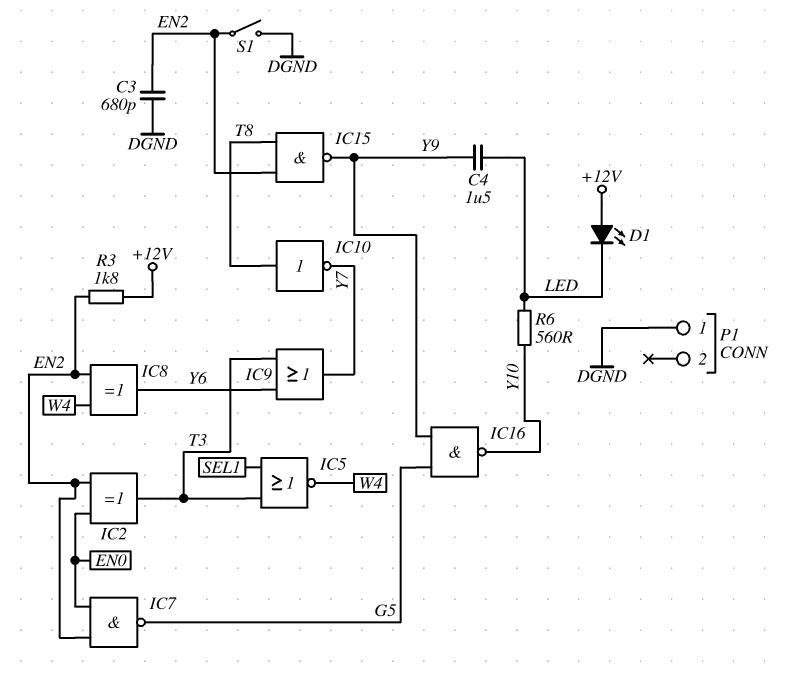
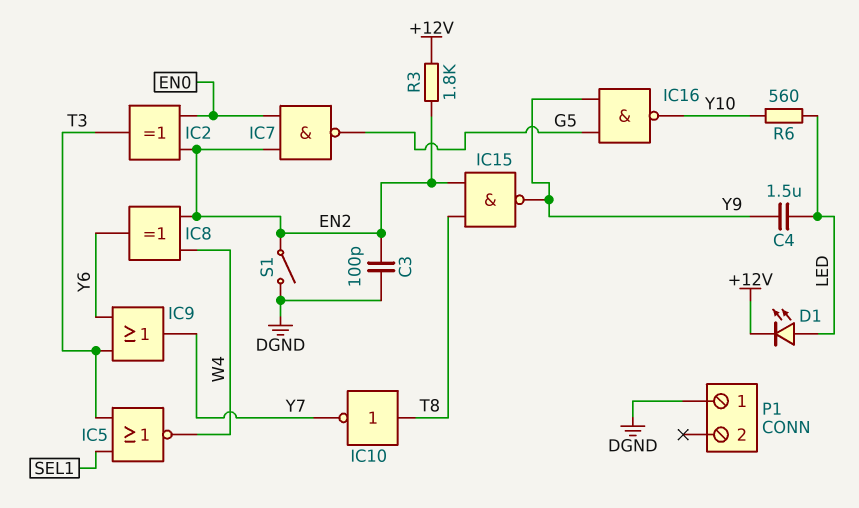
C3: 680pF (DGND, EN2) -> 100pF (DGND, EN2)
D1: LED (A +12V, K LED) -> LED (A LED, K +12V)

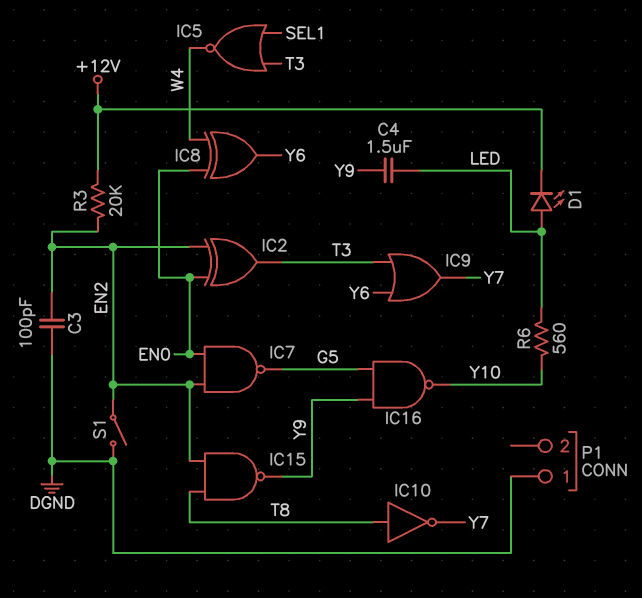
IC8: XOR (in EN2, in W4, out Y6) -> XOR (in EN0, in W4, out Y6)
R3: 1.8k (+12V, EN2) -> 20k (+12V, EN2)

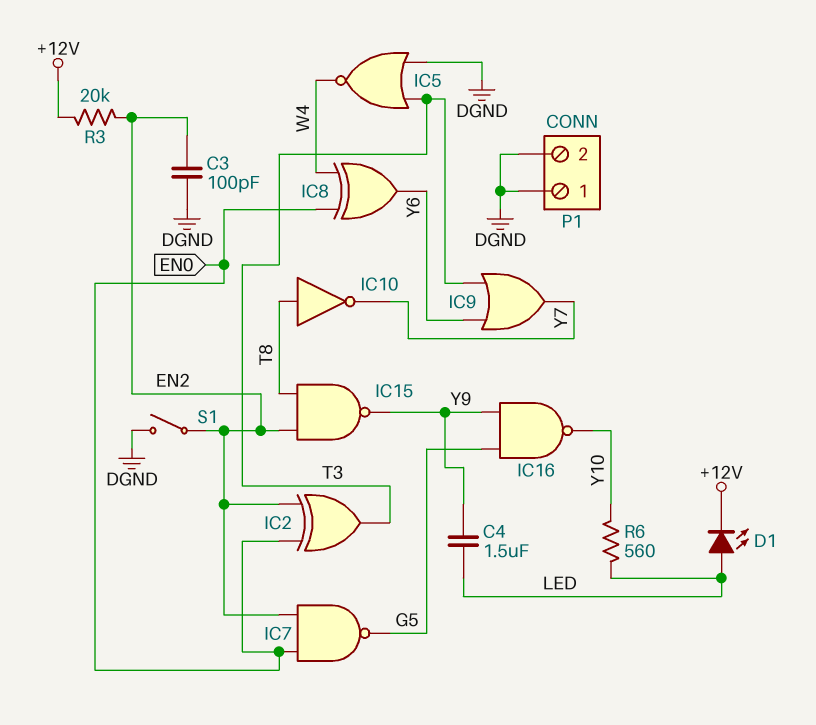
IC5: NOR (in SEL1, in T3, out W4) -> NOR (in DGND, in T3, out W4)
P1 pin 2: none -> DGND

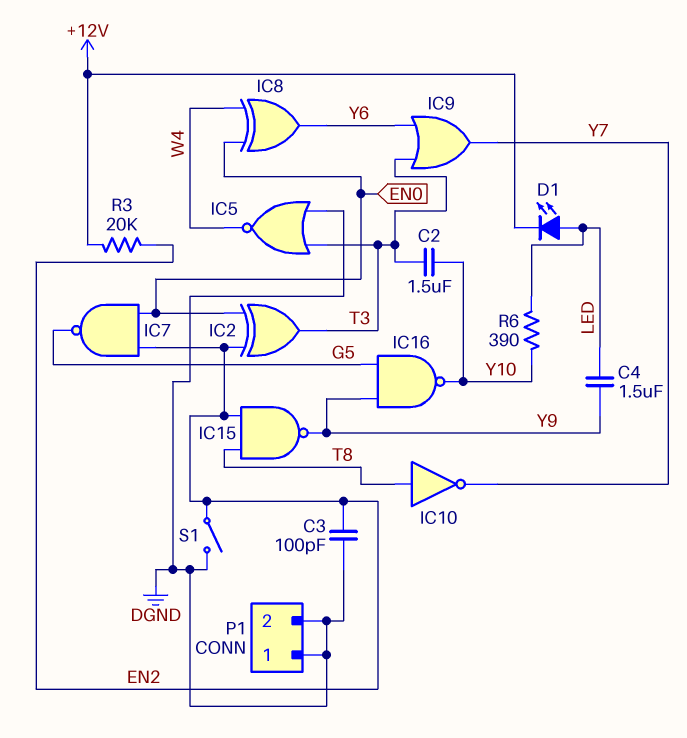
C2: none -> 1.5uF (T3, Y10)
R6: 560 (LED, Y10) -> 390 (LED, Y10)

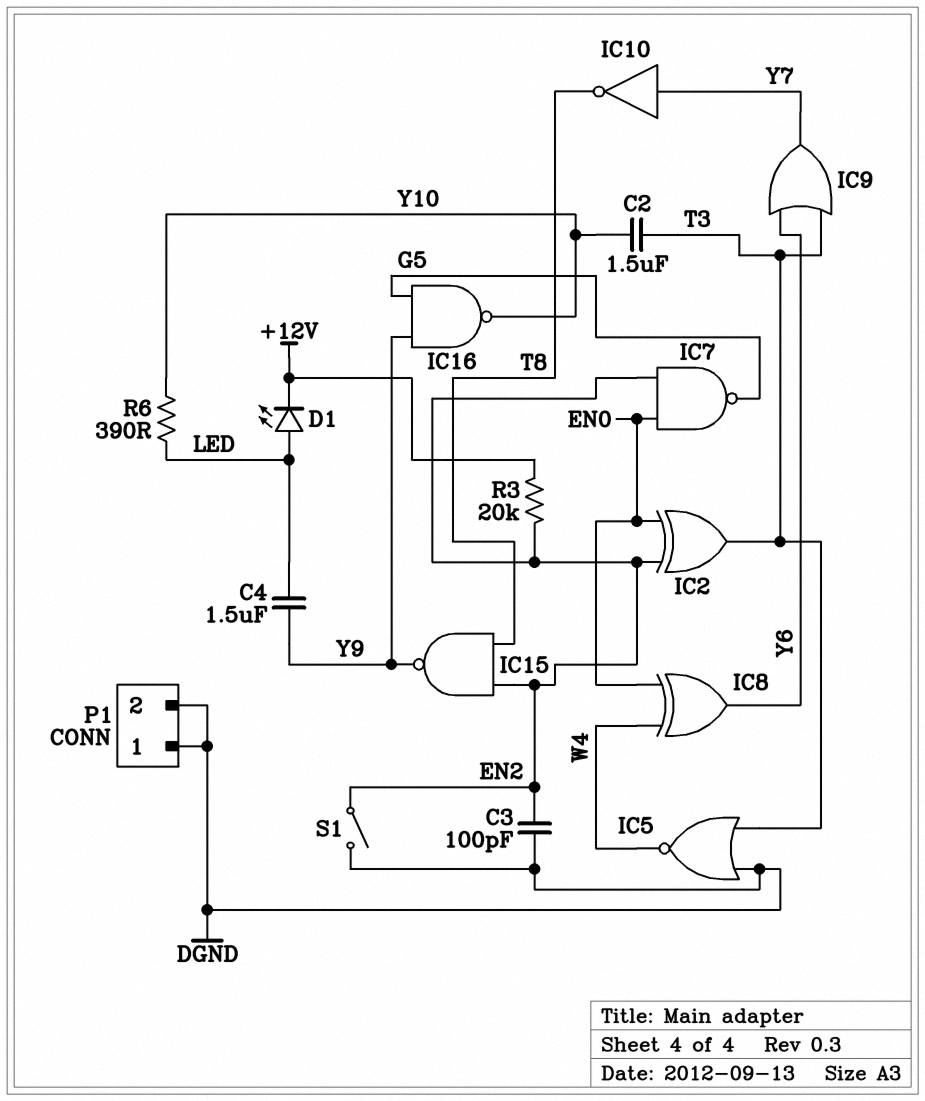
IC10: NOT (in T8, out Y7) -> NOT (in Y7, out T8)

